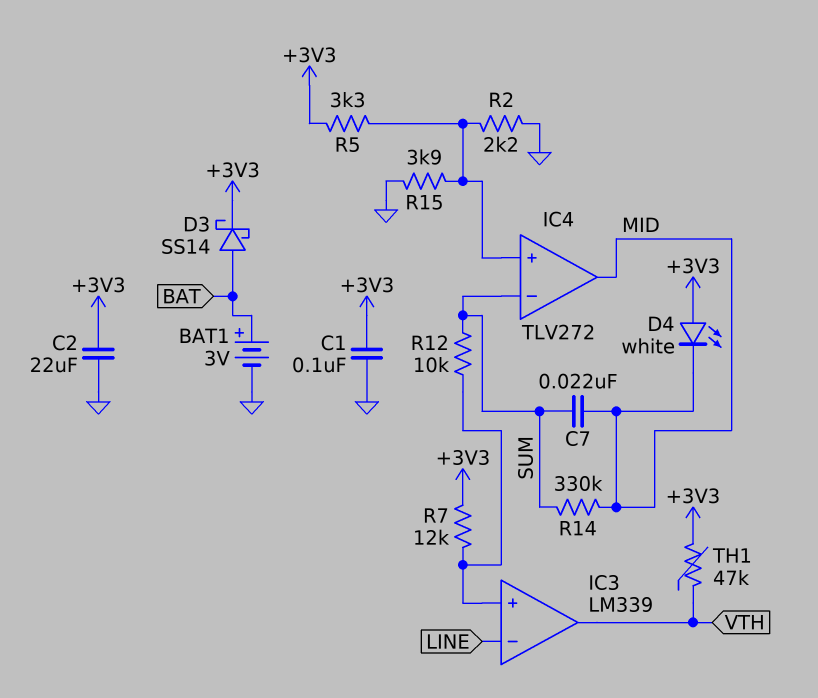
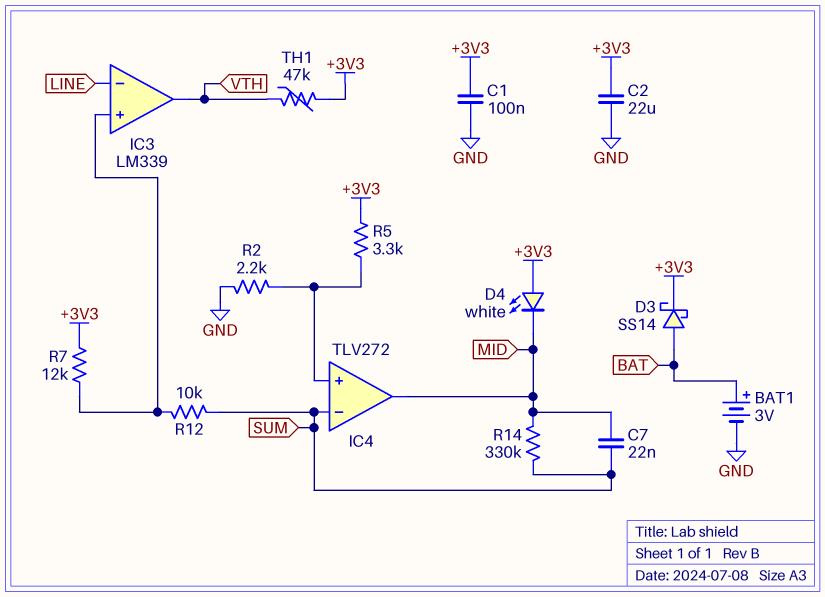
R15: 3.9k (GND, IC4/in+) -> none

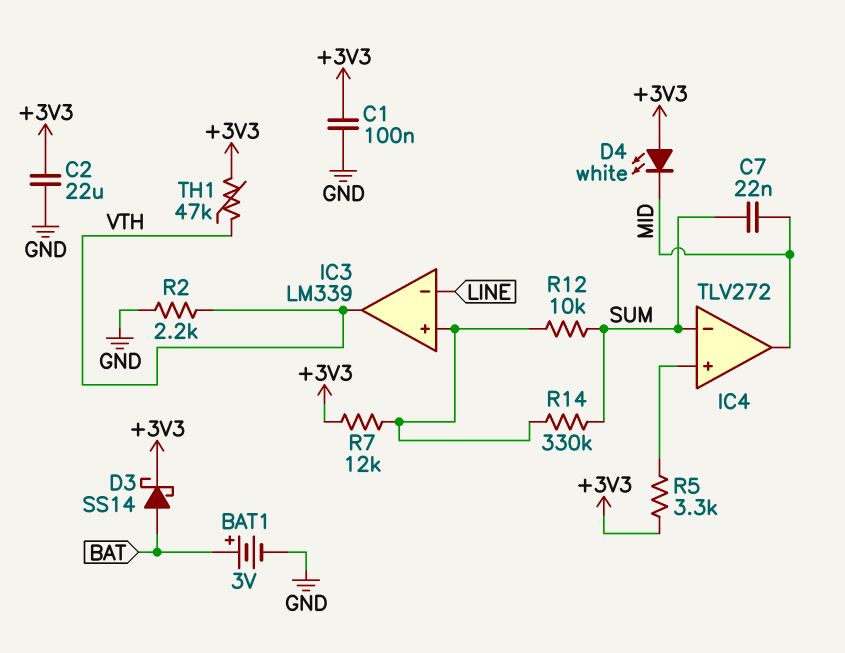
R2: 2.2k (GND, IC4/in+) -> 2.2k (GND, VTH)
R14: 330k (MID, SUM) -> 330k (IC3/in+, SUM)

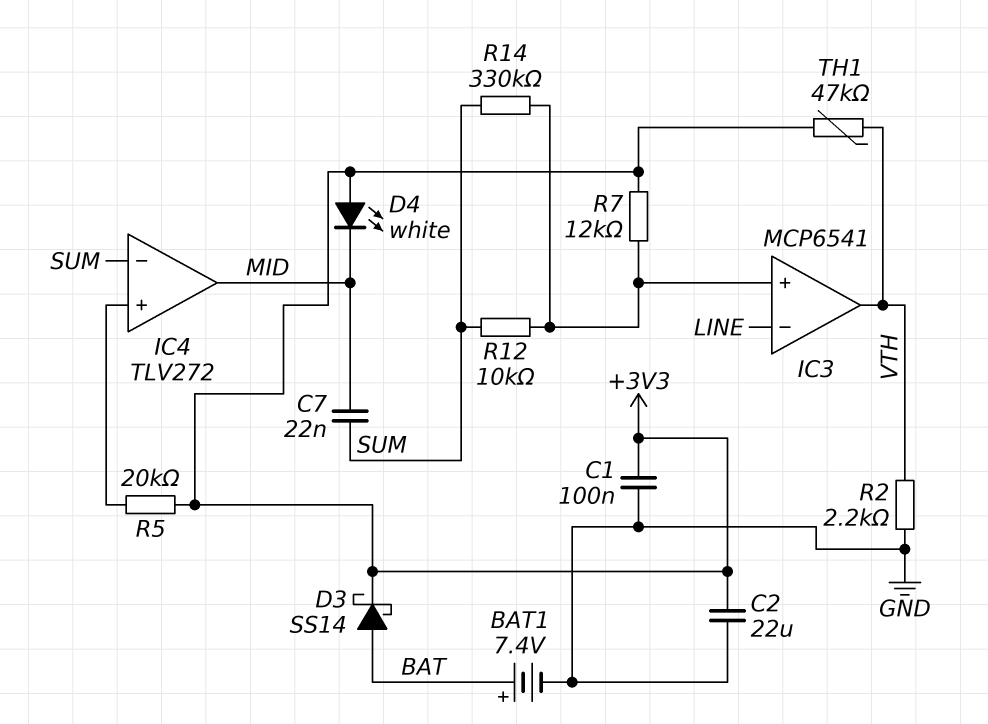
BAT1: 3V (plus BAT, minus GND) -> 7.4V (plus BAT, minus GND)
IC3: LM339 -> MCP6541
R5: 3.3k (+3V3, IC4/in+) -> 20k (+3V3, IC4/in+)

